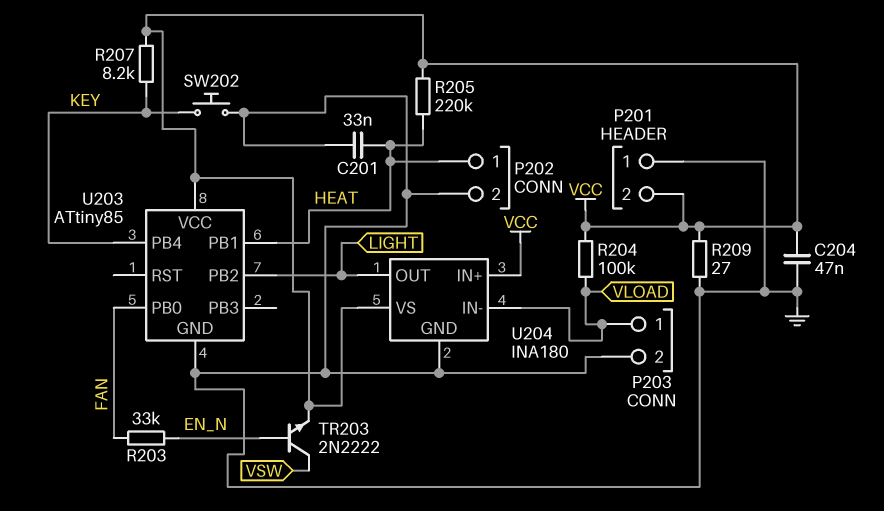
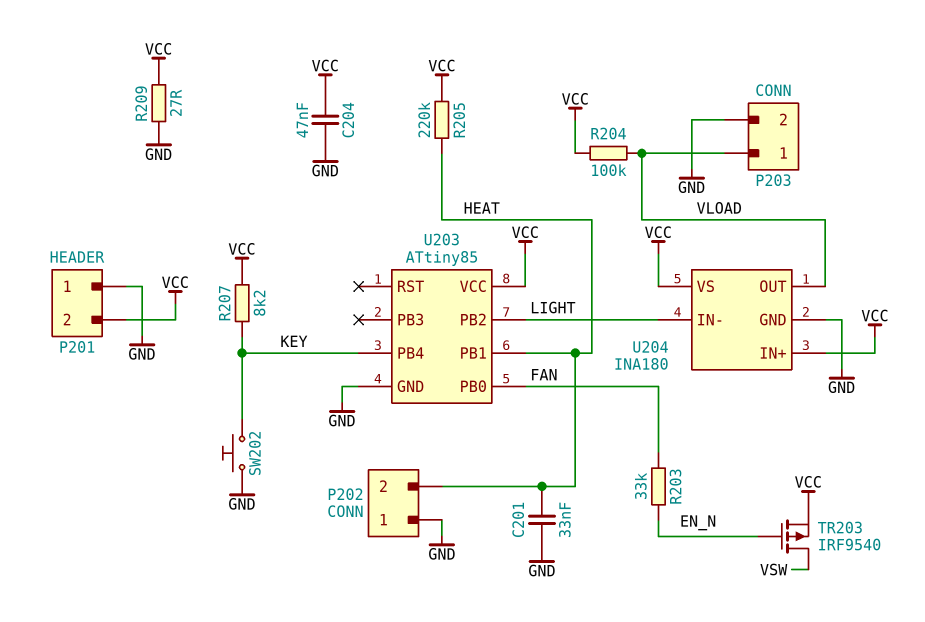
P202 pin 1: HEAT -> GND
P202 pin 2: GND -> HEAT
TR203: NPN 2N2222 (B EN_N, C VSW, E VCC) -> PMOS IRF9540 (G EN_N, D VSW, S VCC)
U204 pin IN-: VLOAD -> LIGHT
U204 pin OUT: LIGHT -> VLOAD

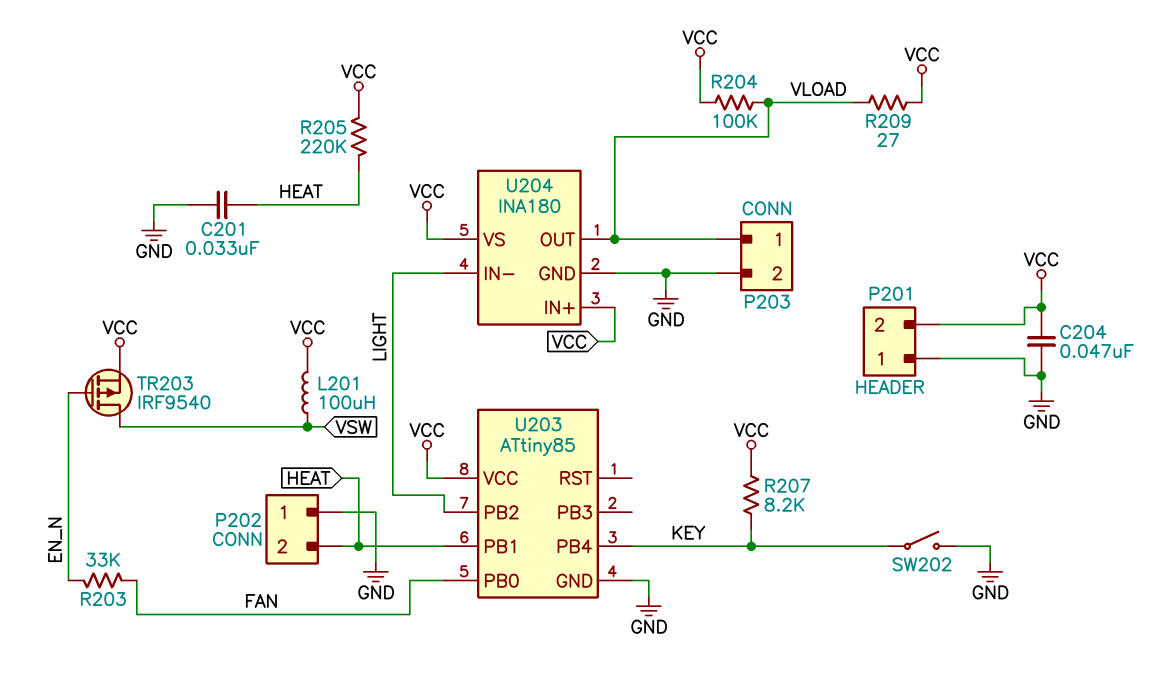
L201: none -> 100uH (VCC, VSW)
R209: 27 (GND, VCC) -> 27 (VCC, VLOAD)
SW202: button (GND, KEY) -> switch (GND, KEY)

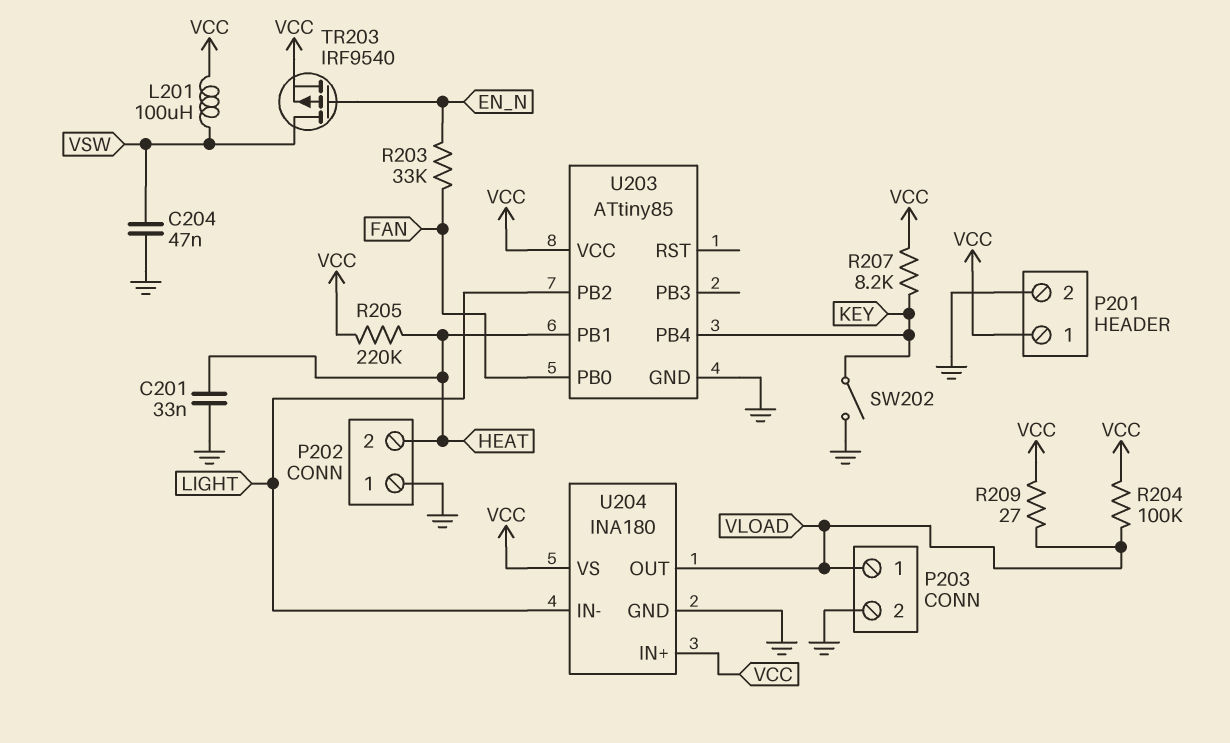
C204: 47nF (GND, VCC) -> 47nF (GND, VSW)
P201 pin 1: GND -> VCC
P201 pin 2: VCC -> GND

